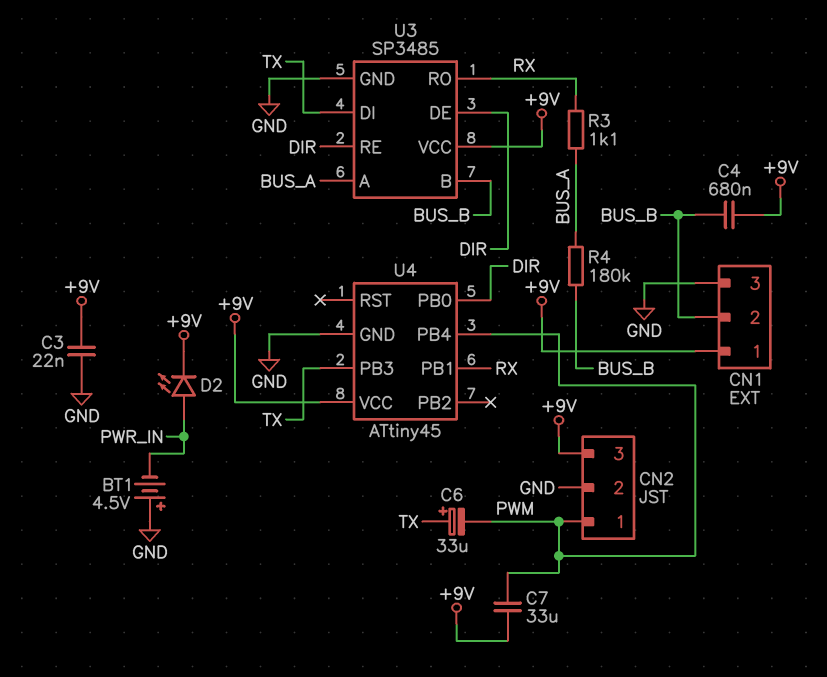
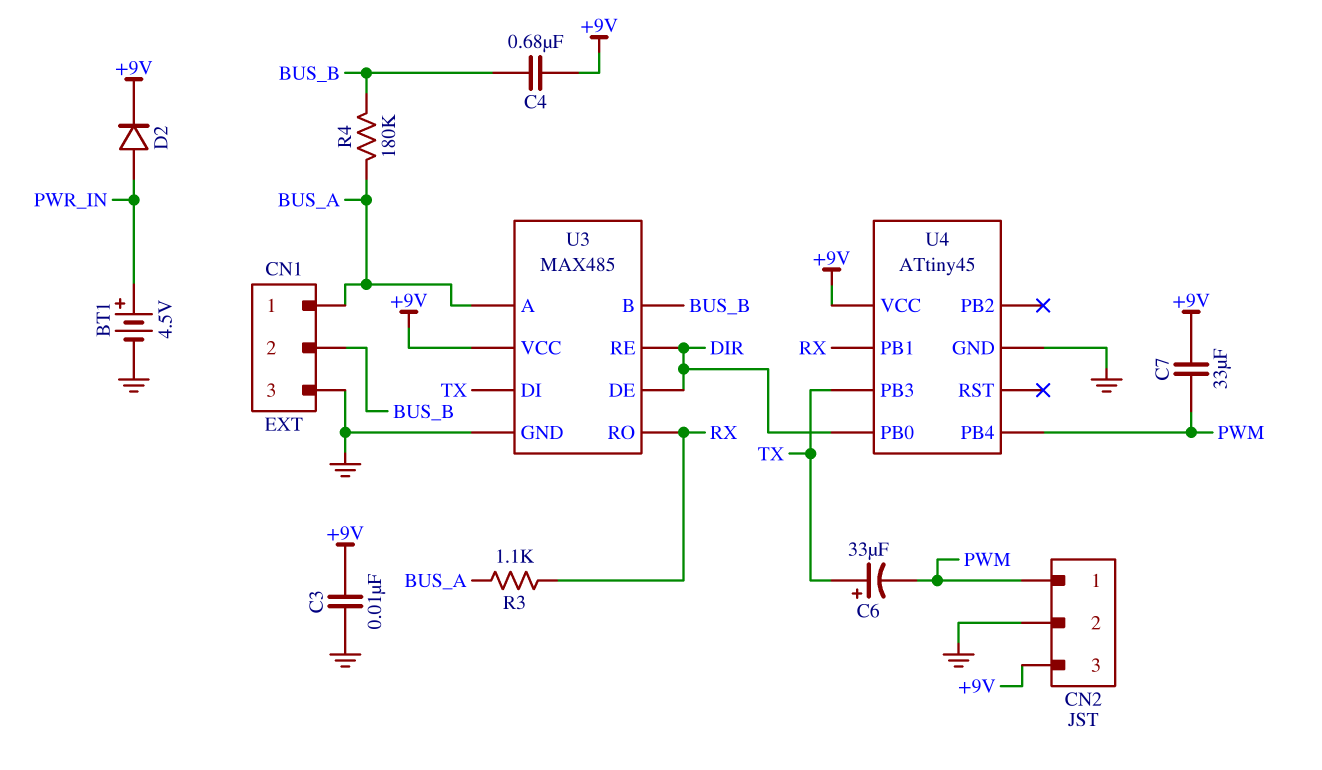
BT1: 4.5V (plus GND, minus PWR_IN) -> 4.5V (plus PWR_IN, minus GND)
C3: 22nF (+9V, GND) -> 10nF (+9V, GND)
CN1 pin 1: +9V -> BUS_A
D2: LED (A PWR_IN, K +9V) -> diode (A PWR_IN, K +9V)
U3: SP3485 -> MAX485

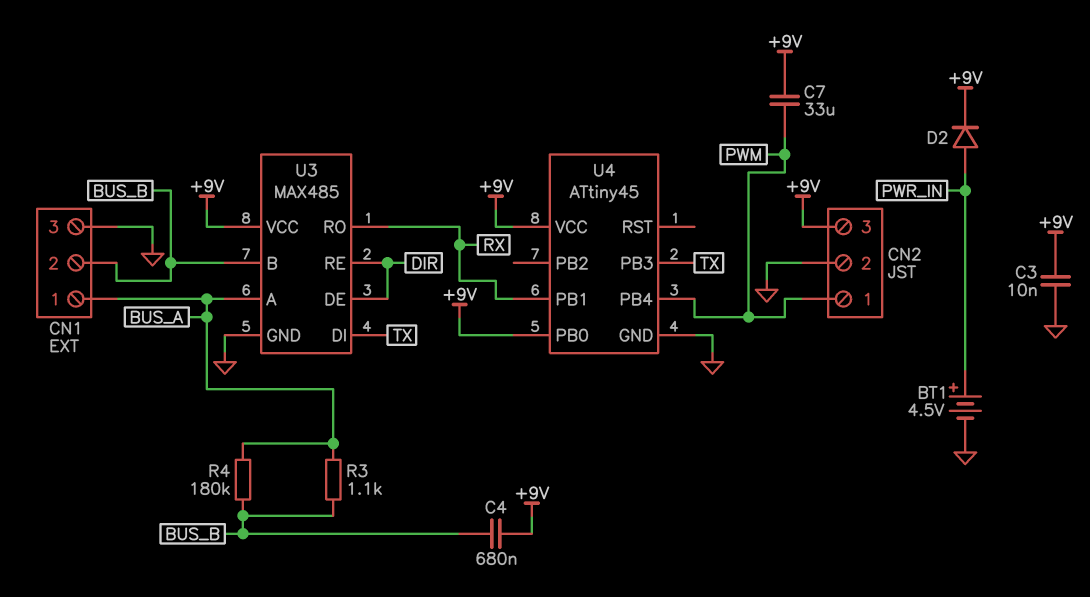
C6: 33uF (plus TX, minus PWM) -> none
R3: 1.1k (BUS_A, RX) -> 1.1k (BUS_A, BUS_B)
U4 pin PB0: DIR -> +9V

